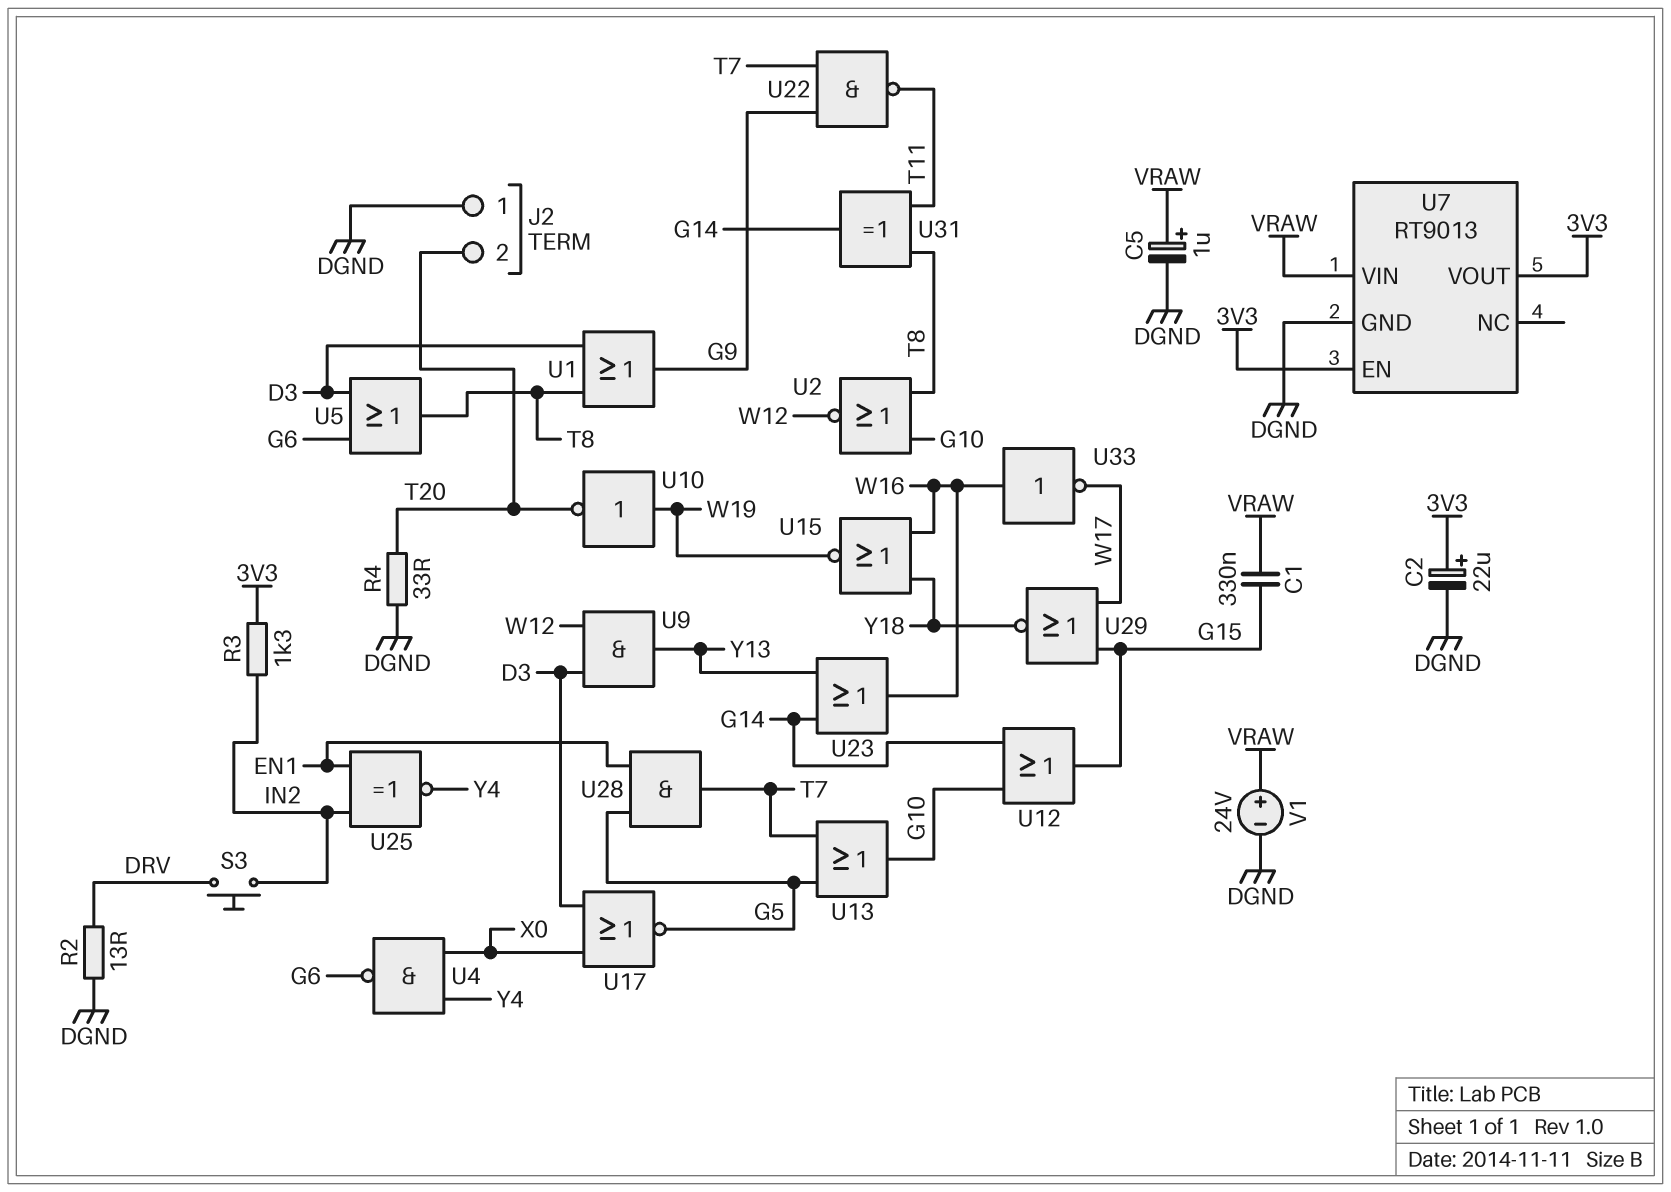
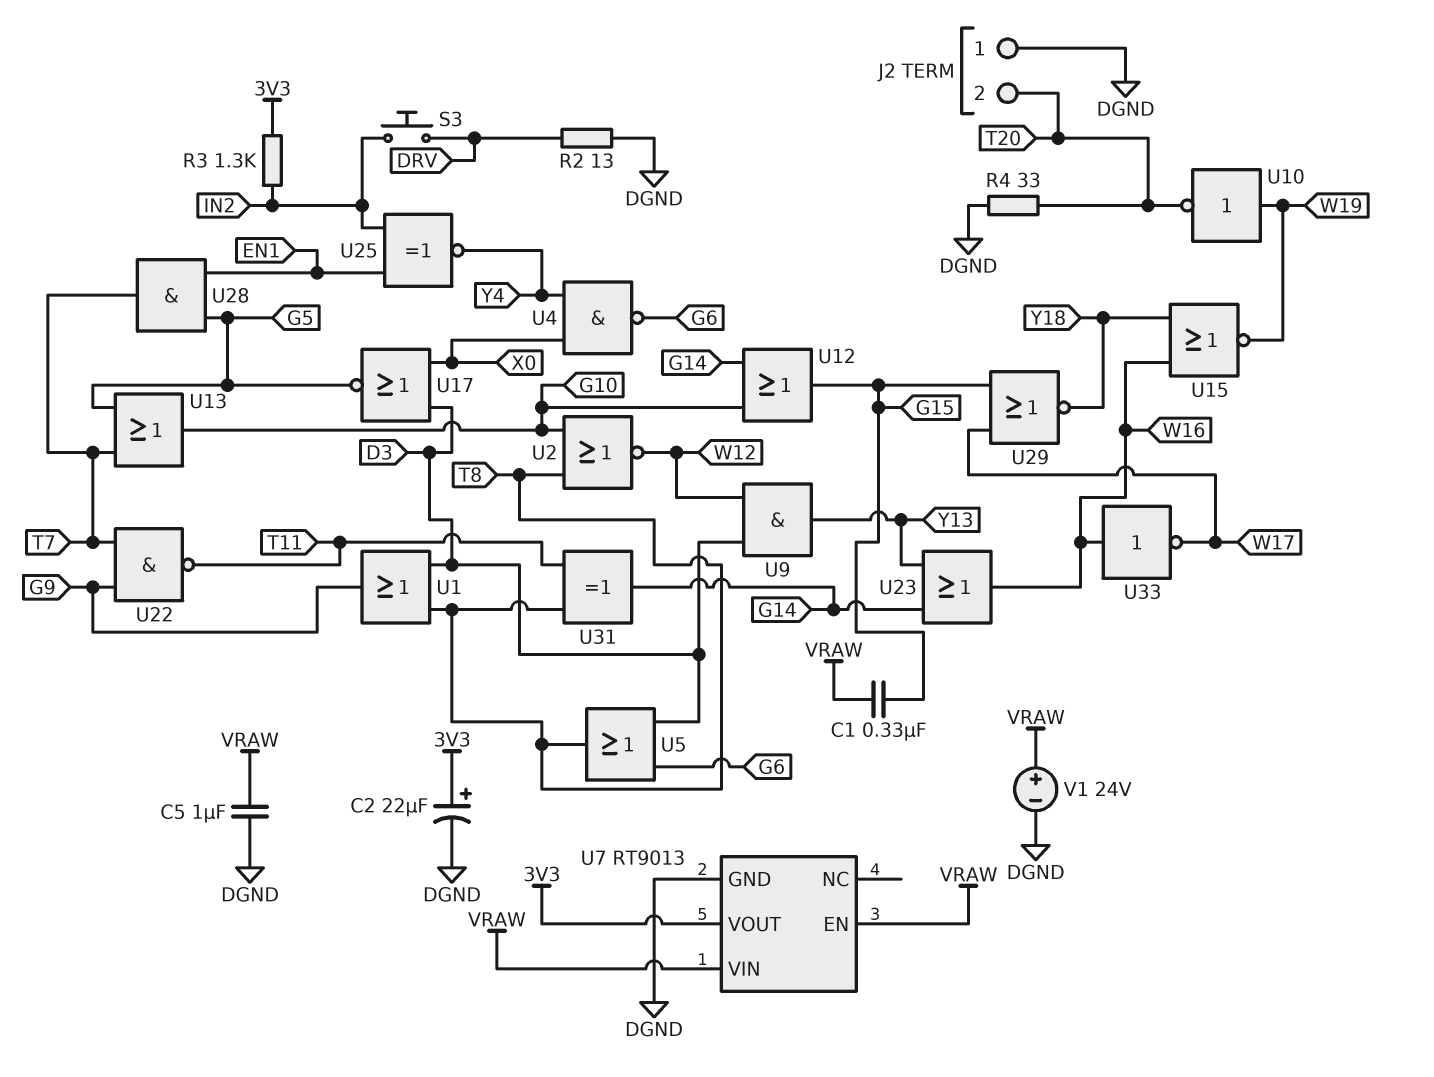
C5: 1uF (plus VRAW, minus DGND) -> 1uF (DGND, VRAW)
U7 pin EN: 3V3 -> VRAW

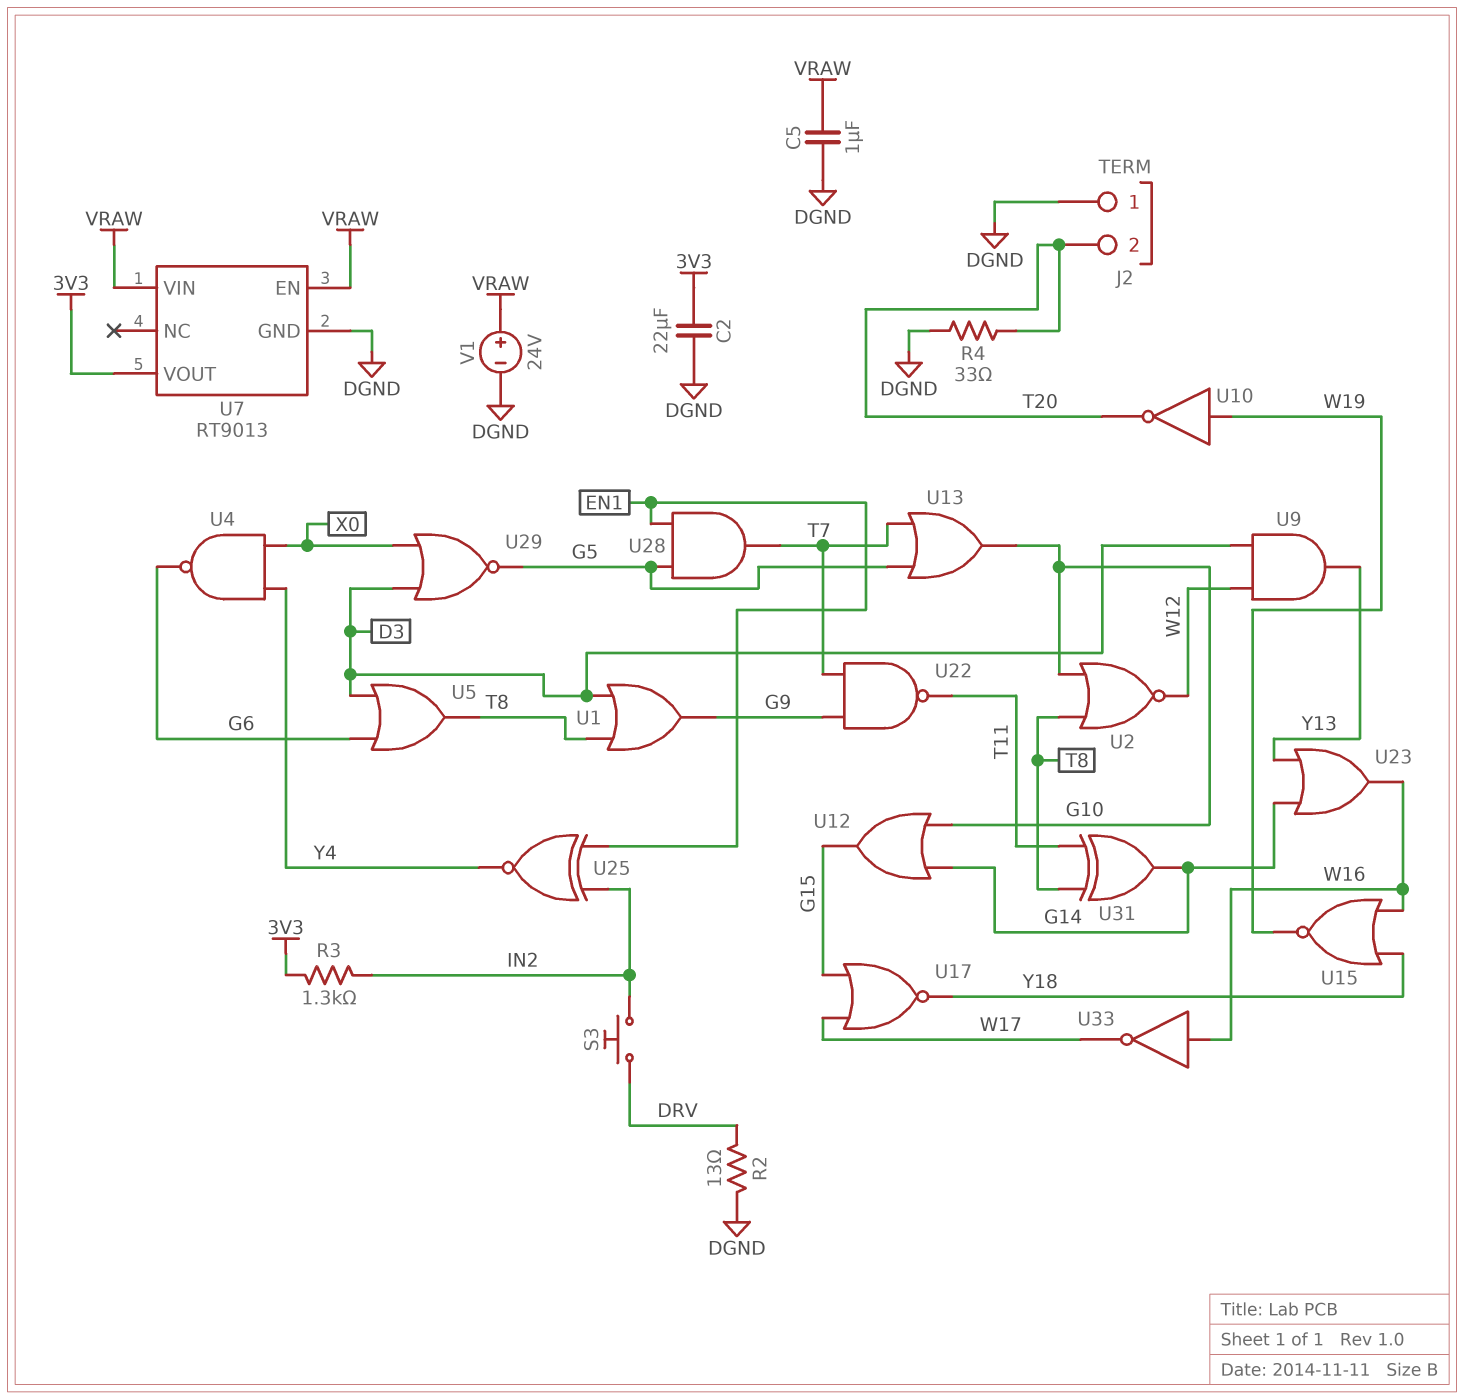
C1: 330nF (G15, VRAW) -> none
C2: 22uF (plus 3V3, minus DGND) -> 22uF (3V3, DGND)
U17: NOR (in D3, in X0, out G5) -> NOR (in G15, in W17, out Y18)
U29: NOR (in G15, in W17, out Y18) -> NOR (in D3, in X0, out G5)

